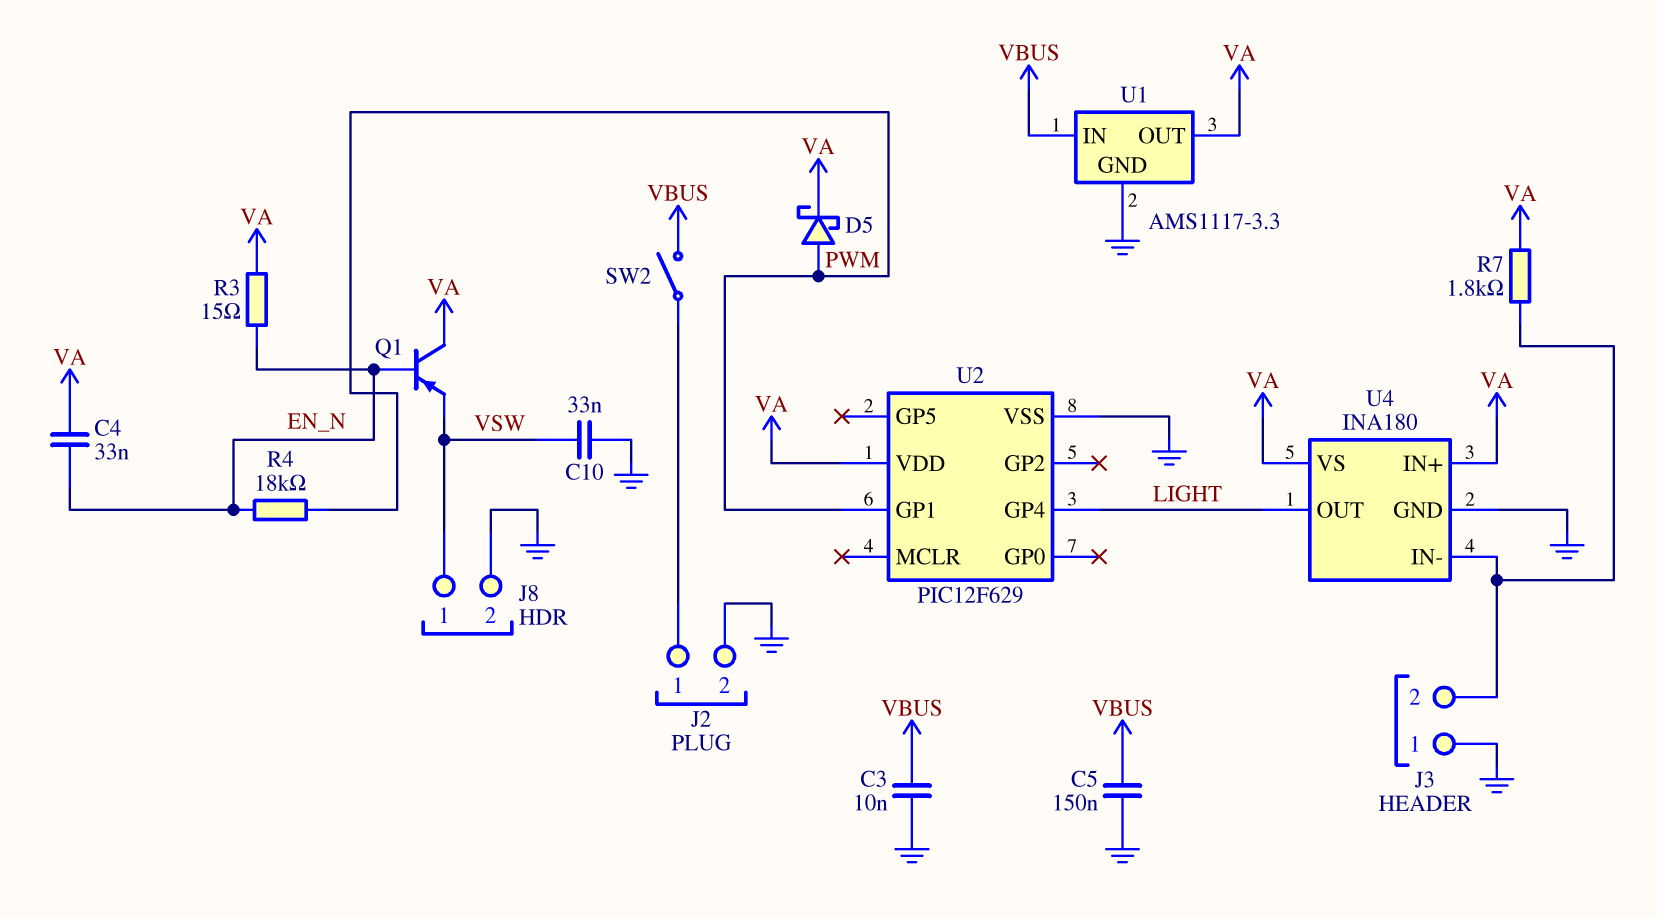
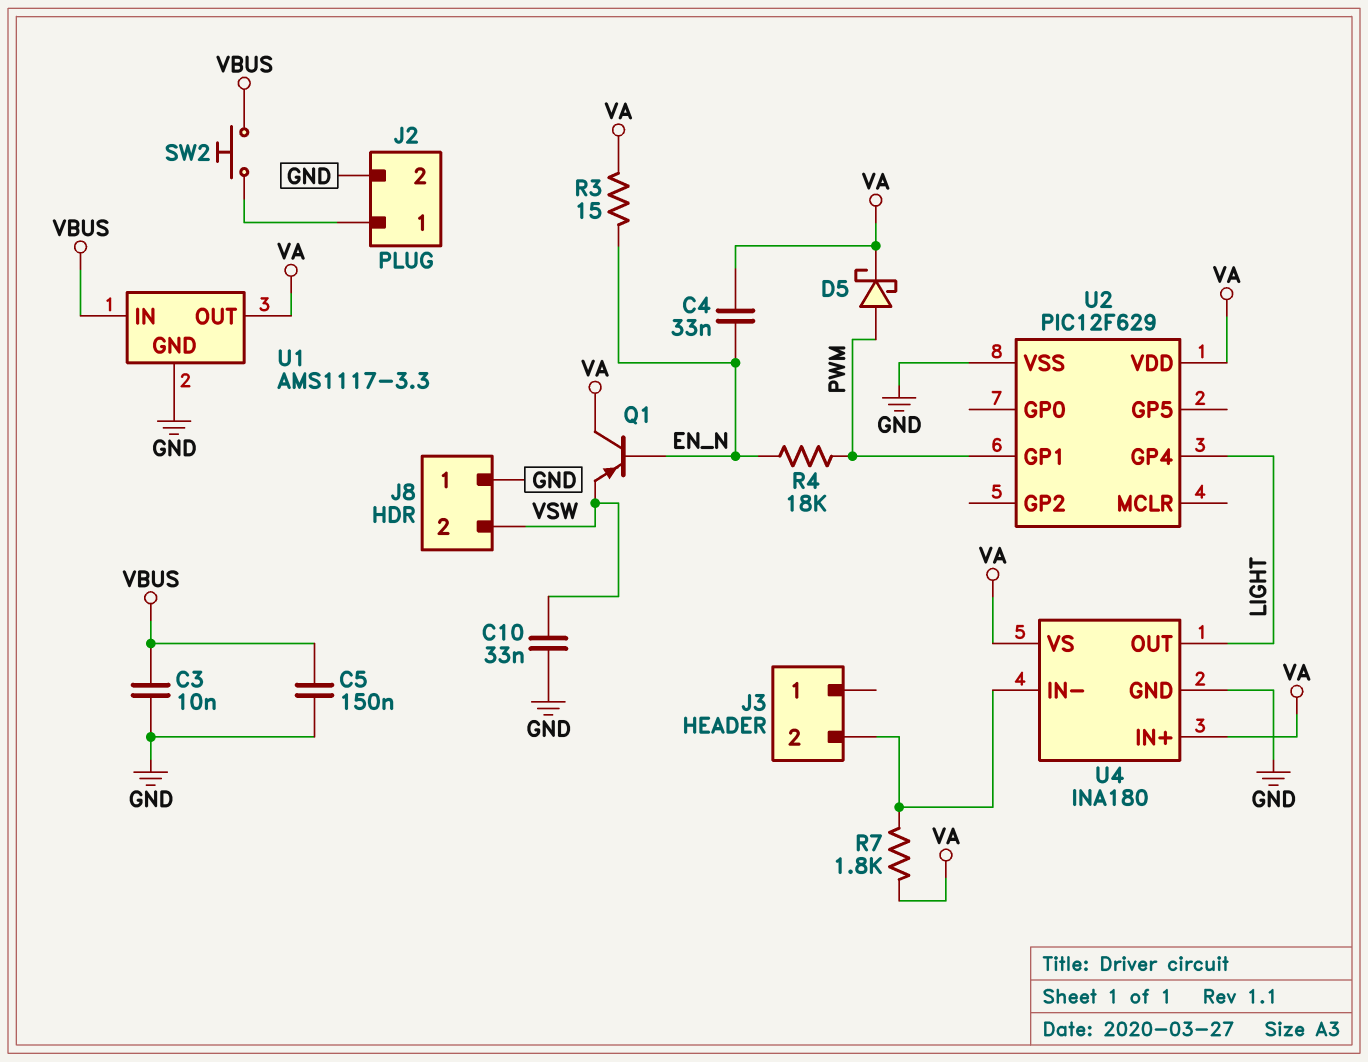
J3 pin 1: GND -> none
J8 pin 1: VSW -> GND
J8 pin 2: GND -> VSW
SW2: switch (J2/1, VBUS) -> button (J2/1, VBUS)

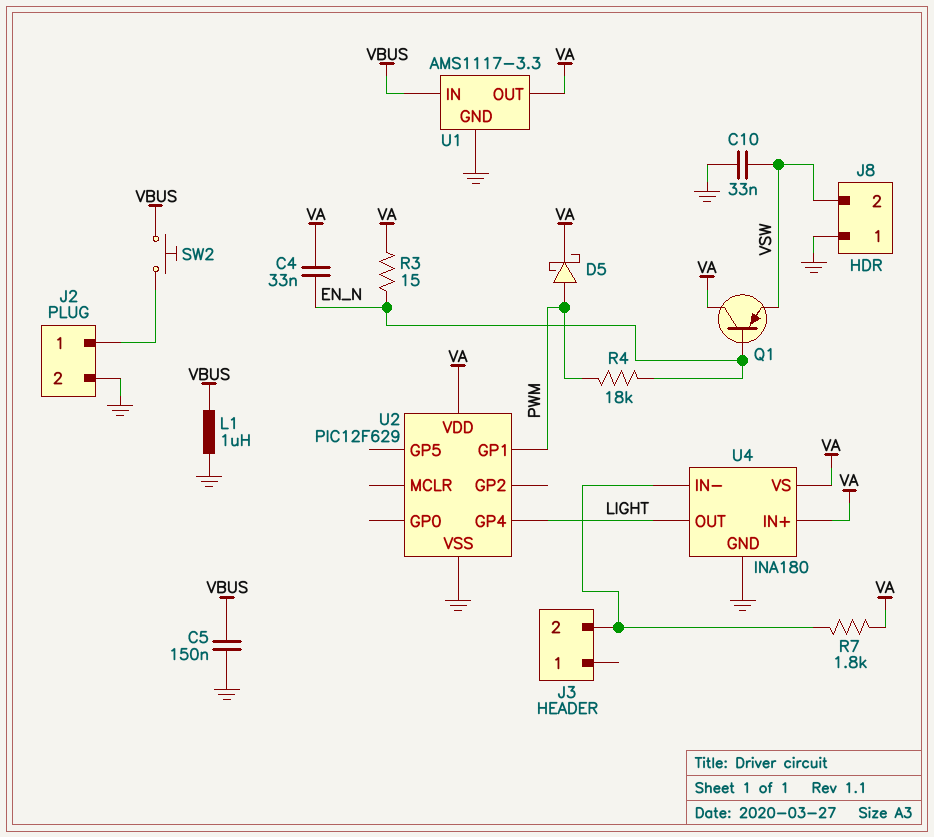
C3: 10nF (GND, VBUS) -> none
L1: none -> 1uH (GND, VBUS)

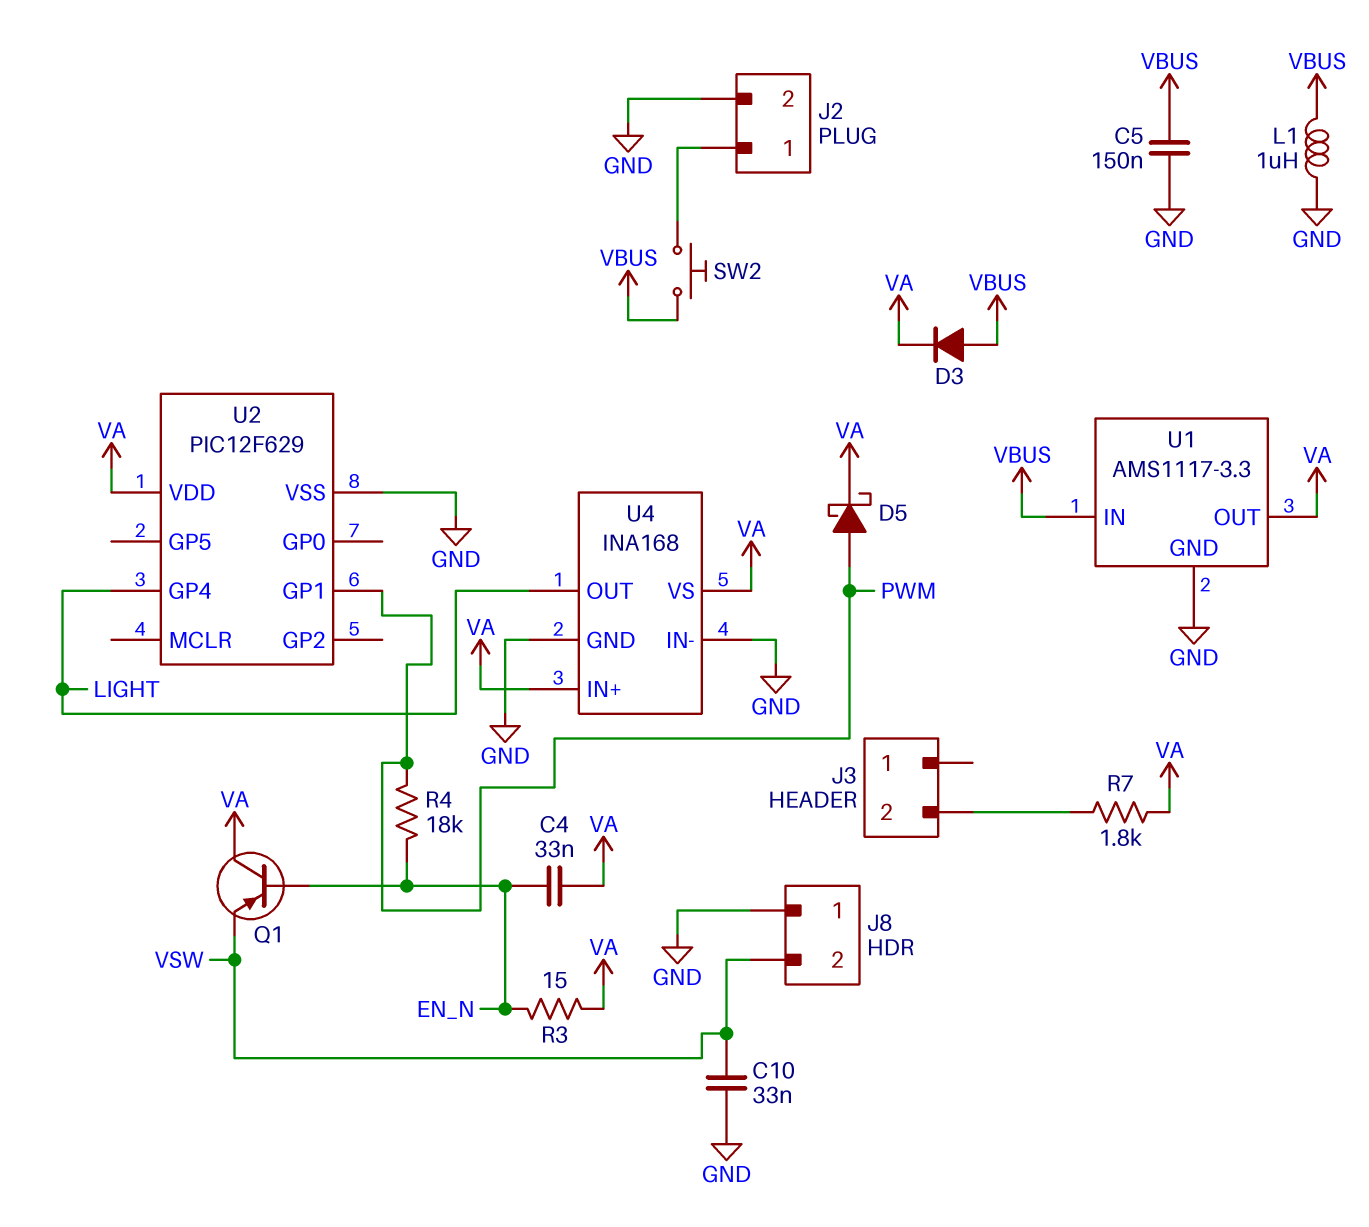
D3: none -> diode (A VBUS, K VA)
U4: INA180 -> INA168
U4 pin IN-: J3/2 -> GND

